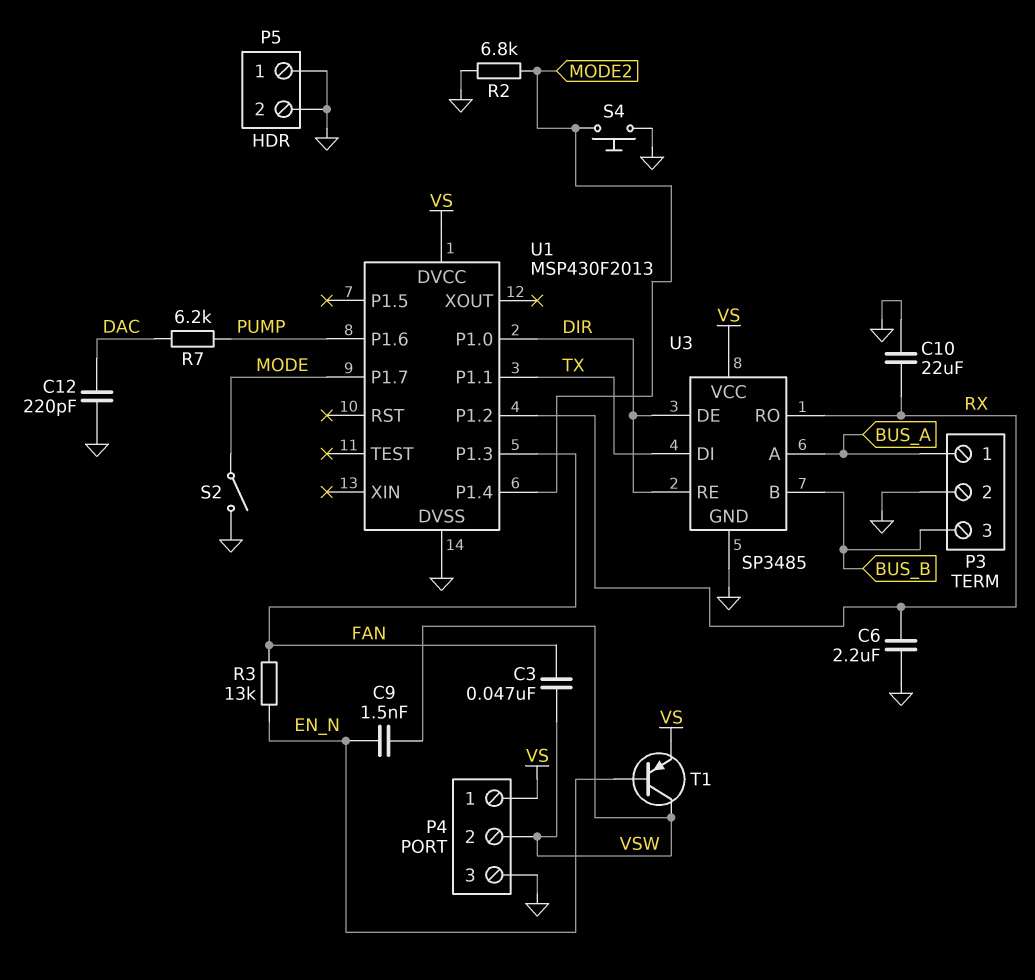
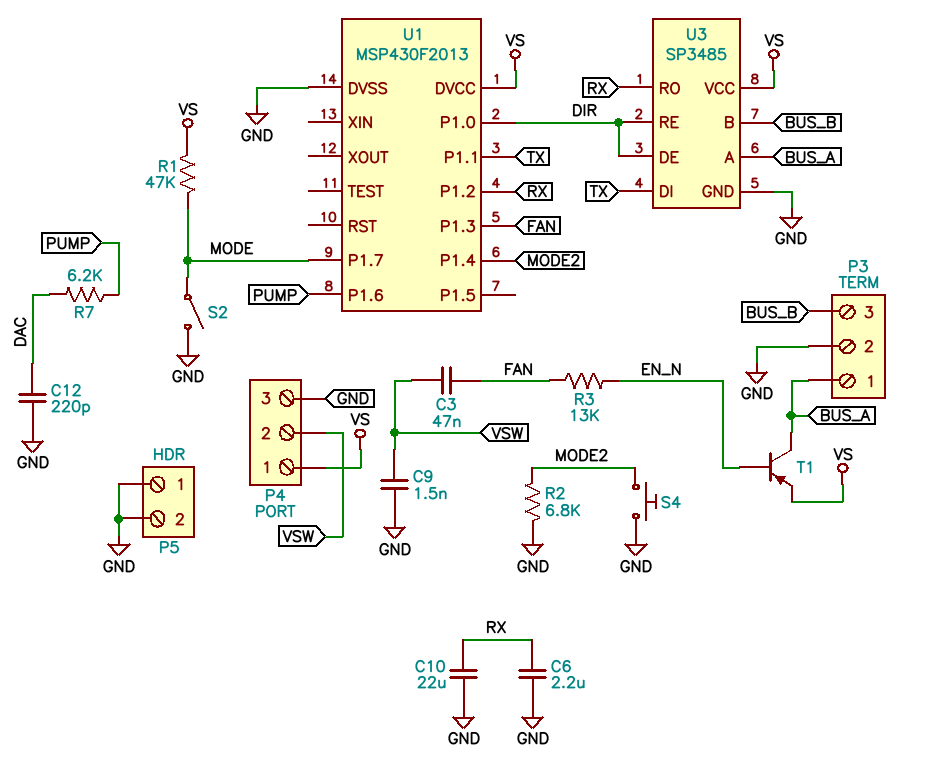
C9: 1.5nF (EN_N, VSW) -> 1.5nF (GND, VSW)
R1: none -> 47k (MODE, VS)
T1: PNP (B EN_N, C VSW, E VS) -> PNP (B EN_N, C BUS_A, E VS)

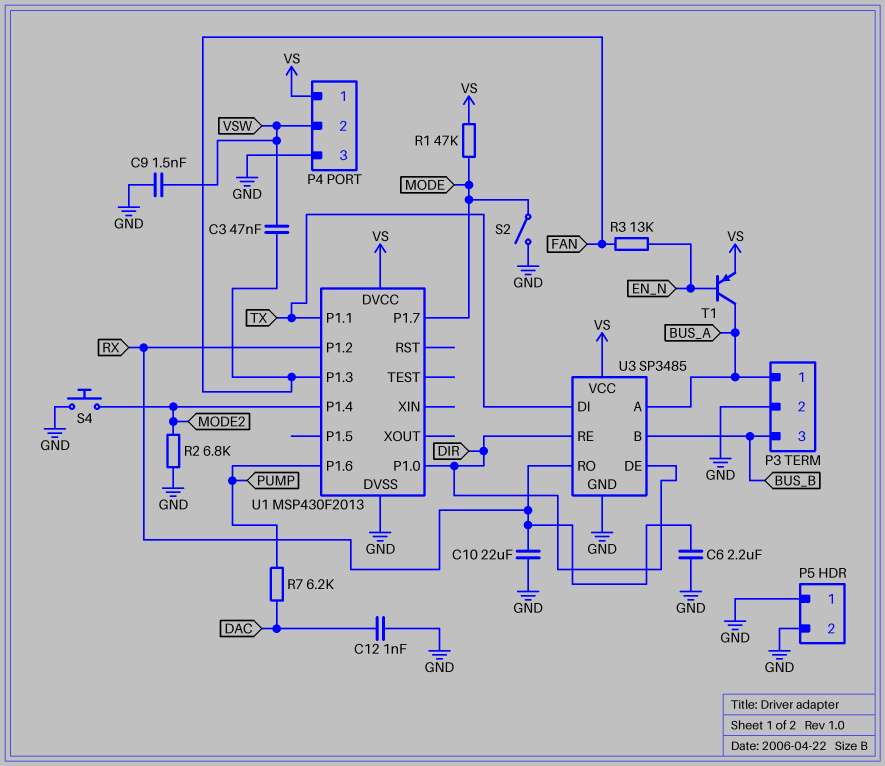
C12: 220pF (DAC, GND) -> 1nF (DAC, GND)

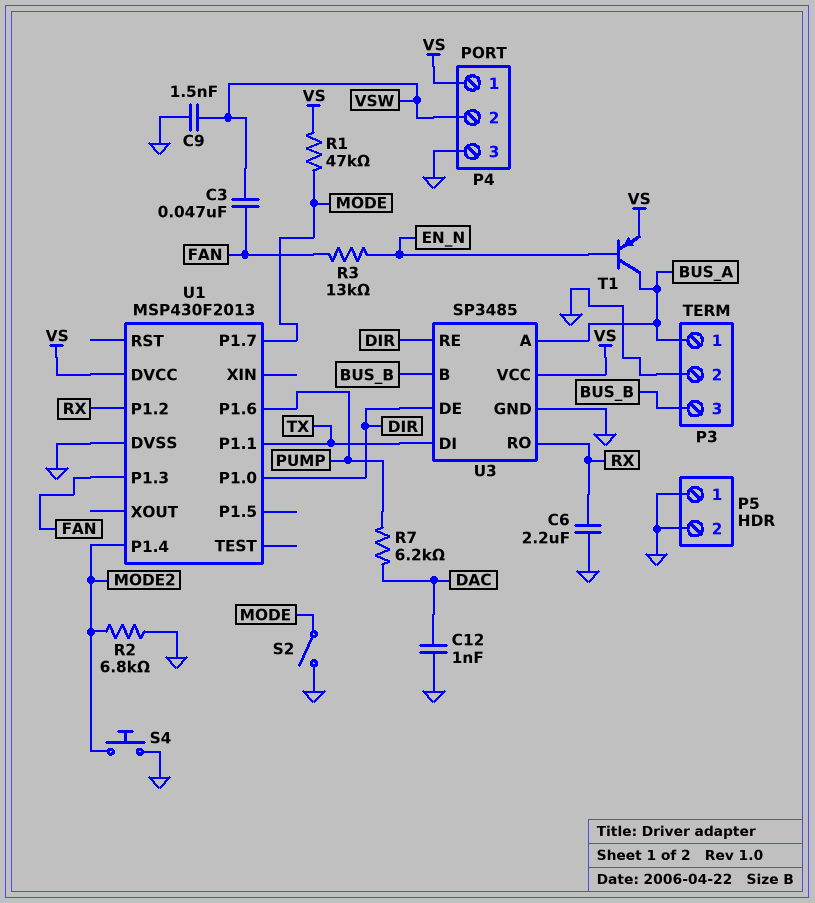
C10: 22uF (GND, RX) -> none

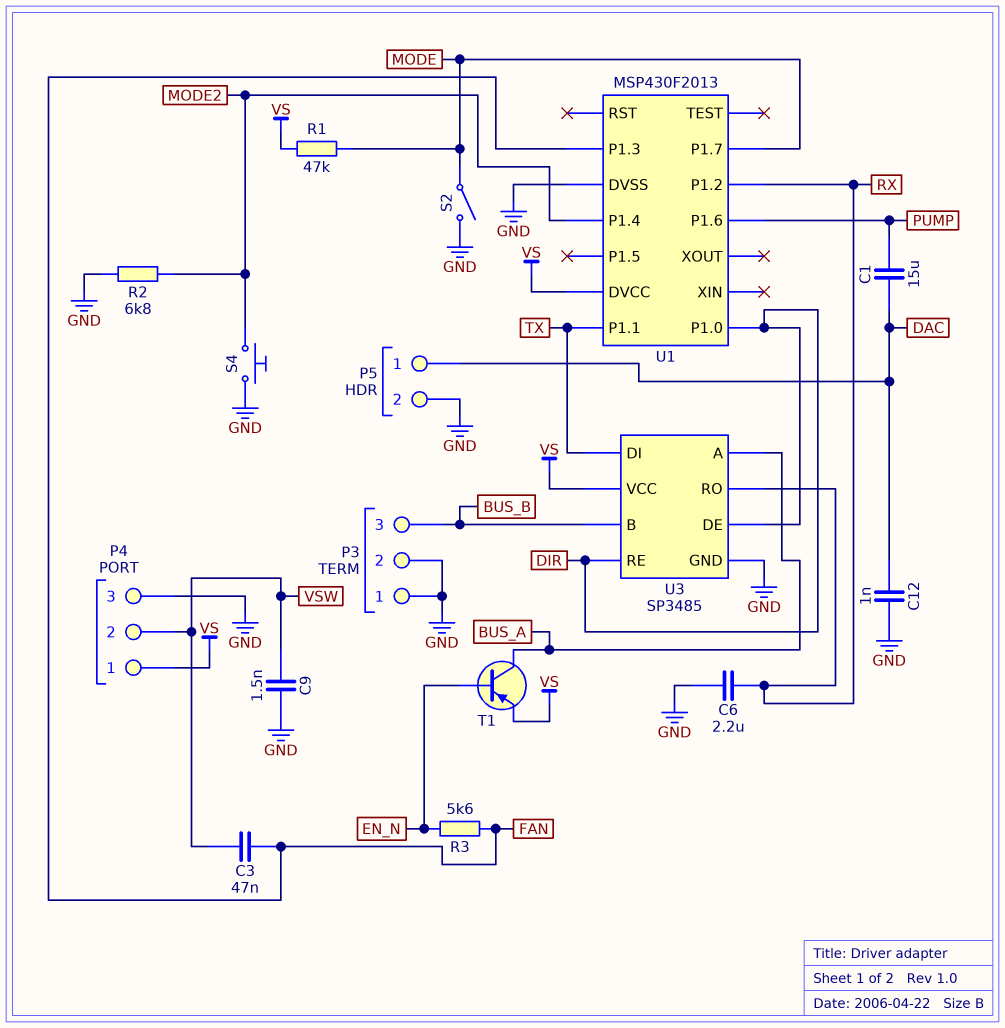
C1: none -> 15uF (DAC, PUMP)
P3 pin 1: BUS_A -> GND
P5 pin 1: GND -> DAC
R3: 13k (EN_N, FAN) -> 5.6k (EN_N, FAN)
R7: 6.2k (DAC, PUMP) -> none

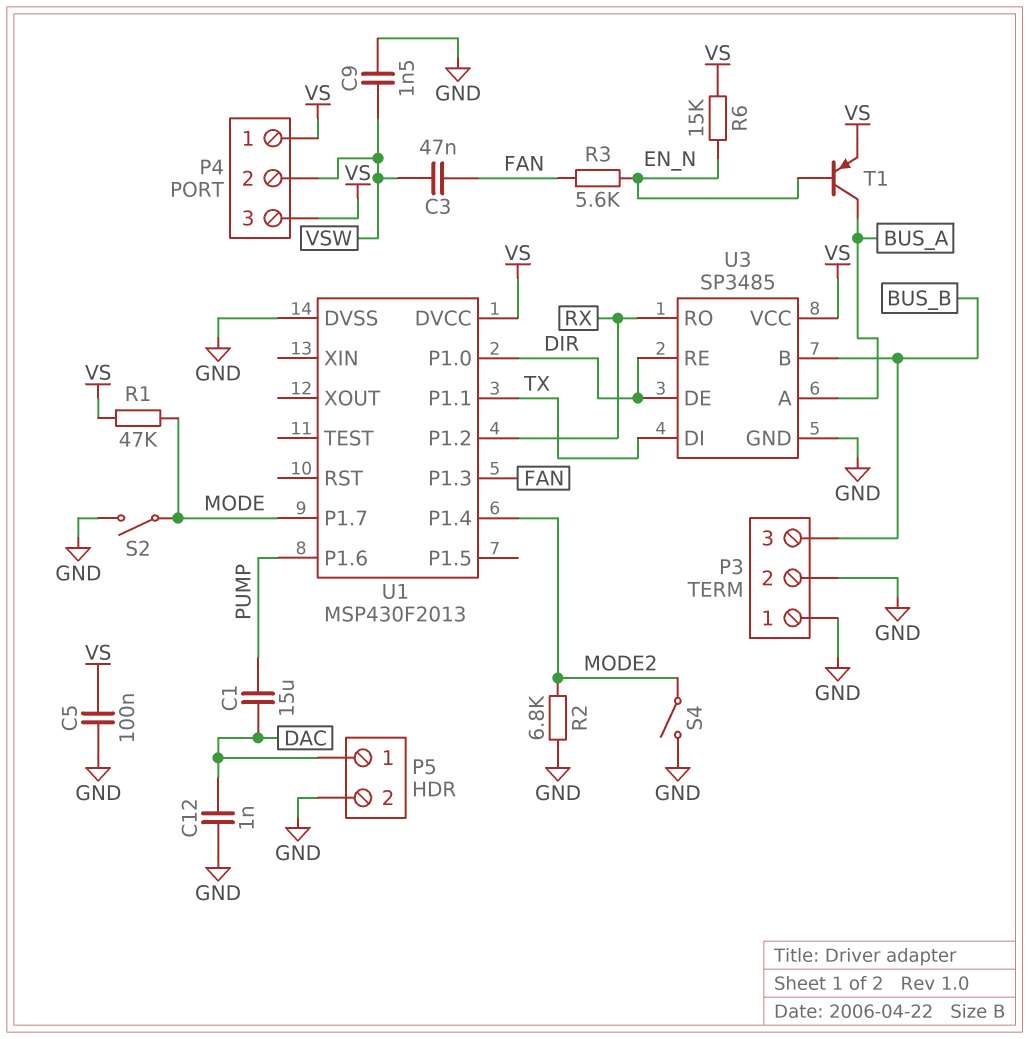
C5: none -> 100nF (GND, VS)
C6: 2.2uF (GND, RX) -> none
P4 pin 3: GND -> VS
R6: none -> 15k (EN_N, VS)
S4: button (GND, MODE2) -> switch (GND, MODE2)

